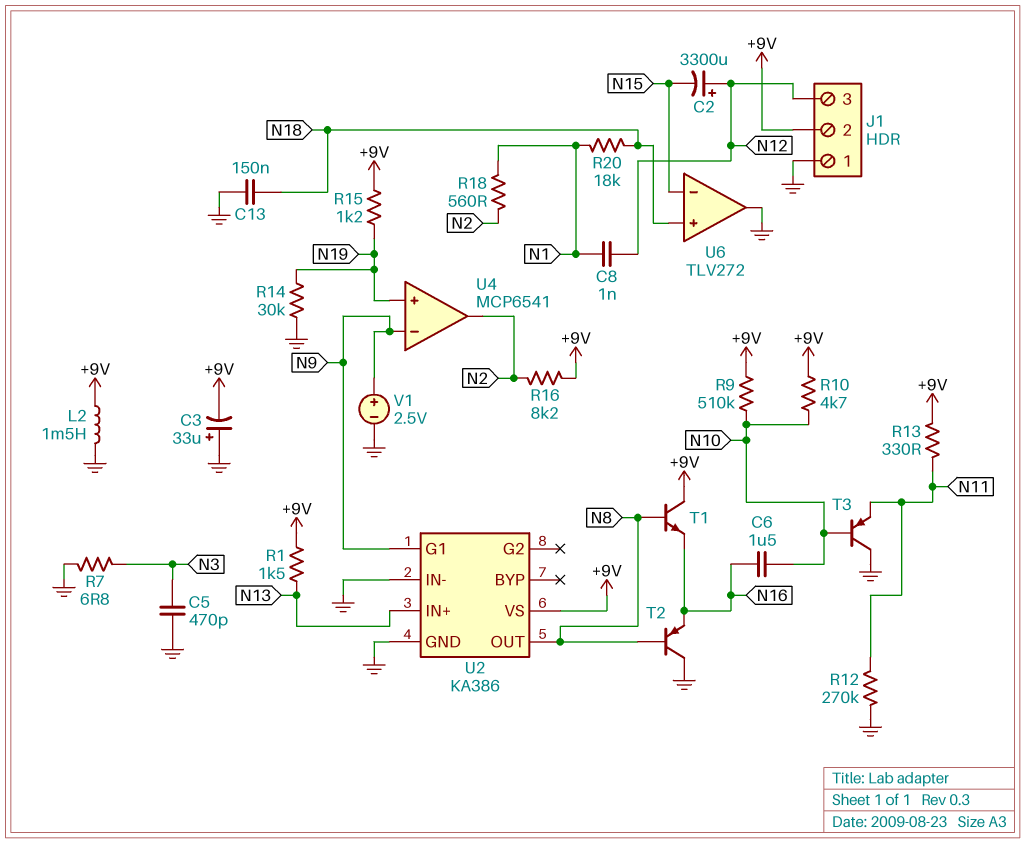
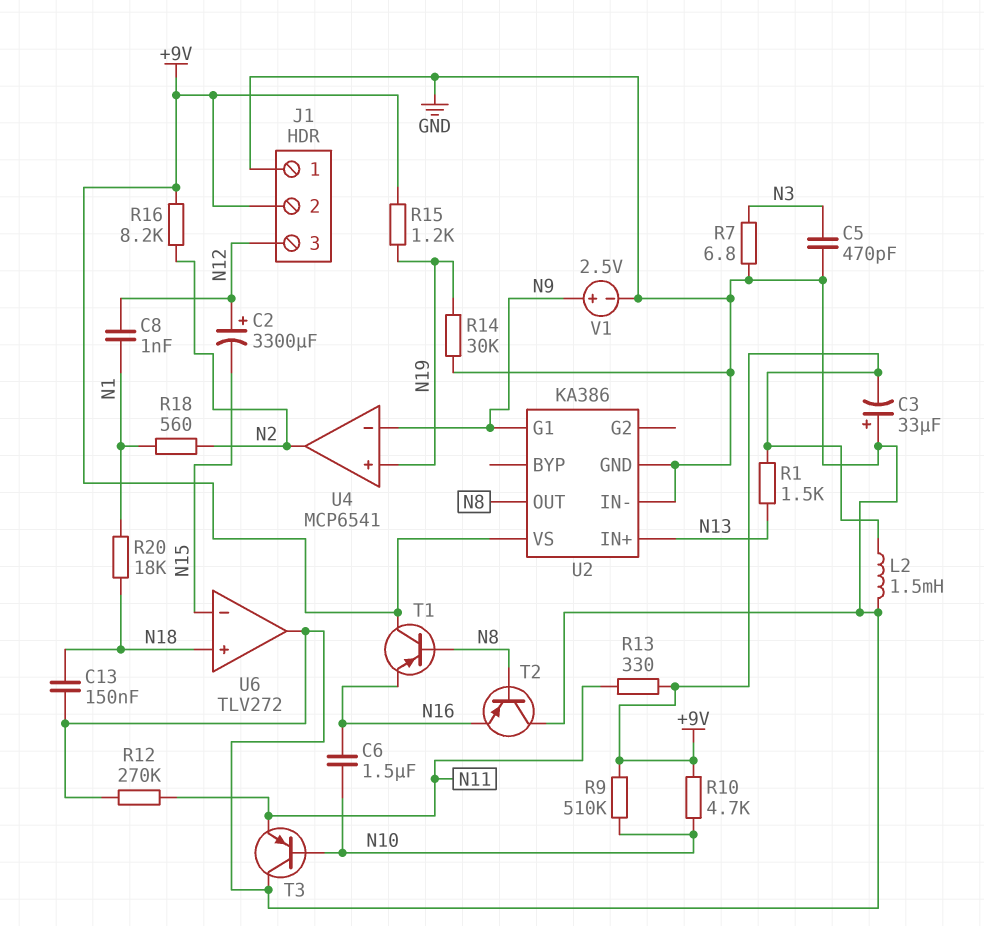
T1: NPN (B N8, C +9V, E N16) -> PNP (B N8, C +9V, E N16)

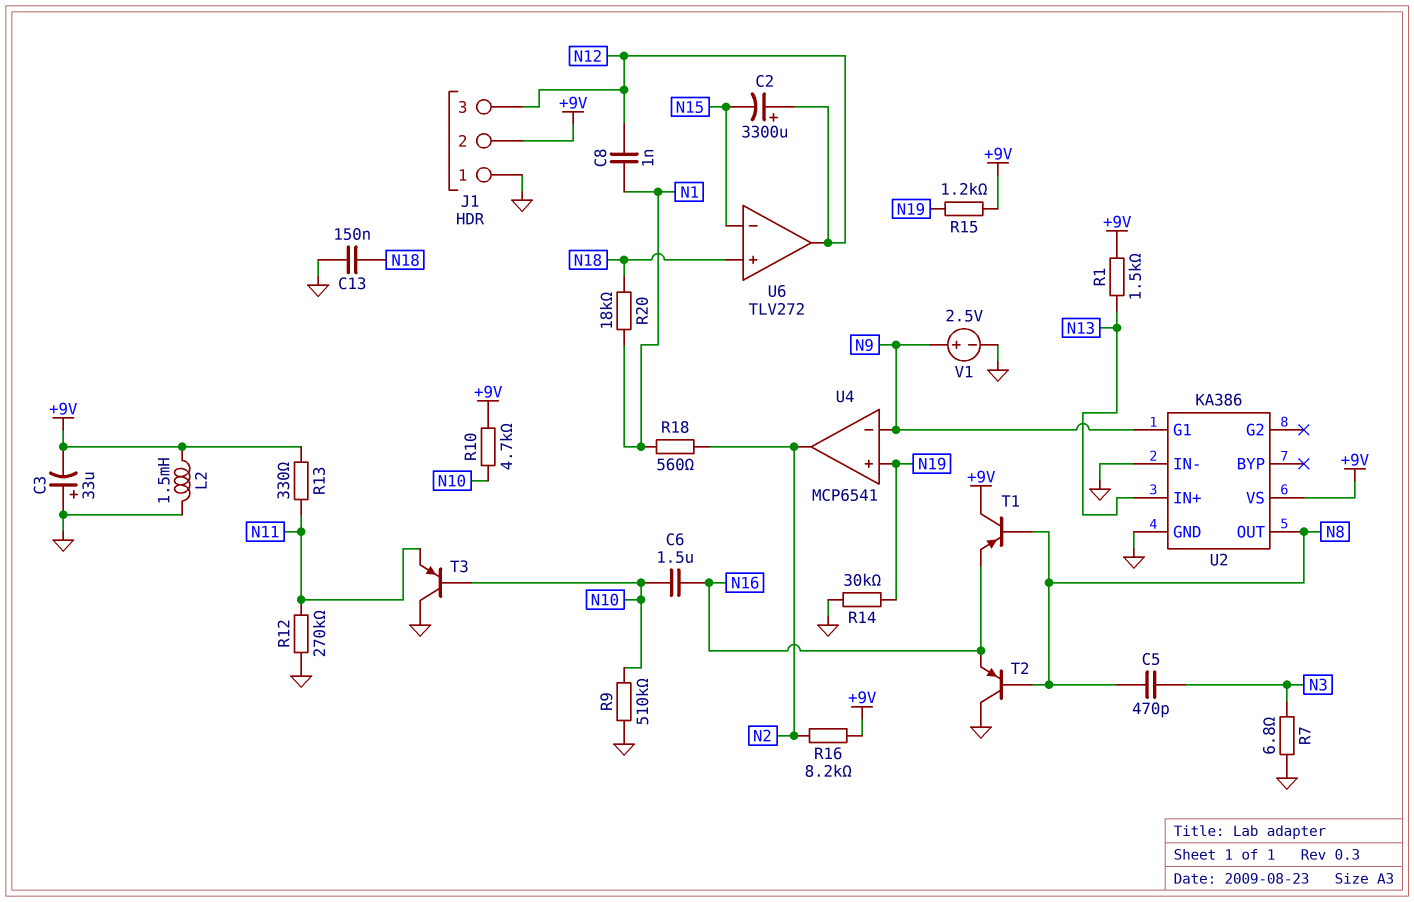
C5: 470pF (GND, N3) -> 470pF (N3, N8)
R9: 510k (+9V, N10) -> 510k (GND, N10)
U6 pin out: GND -> N12

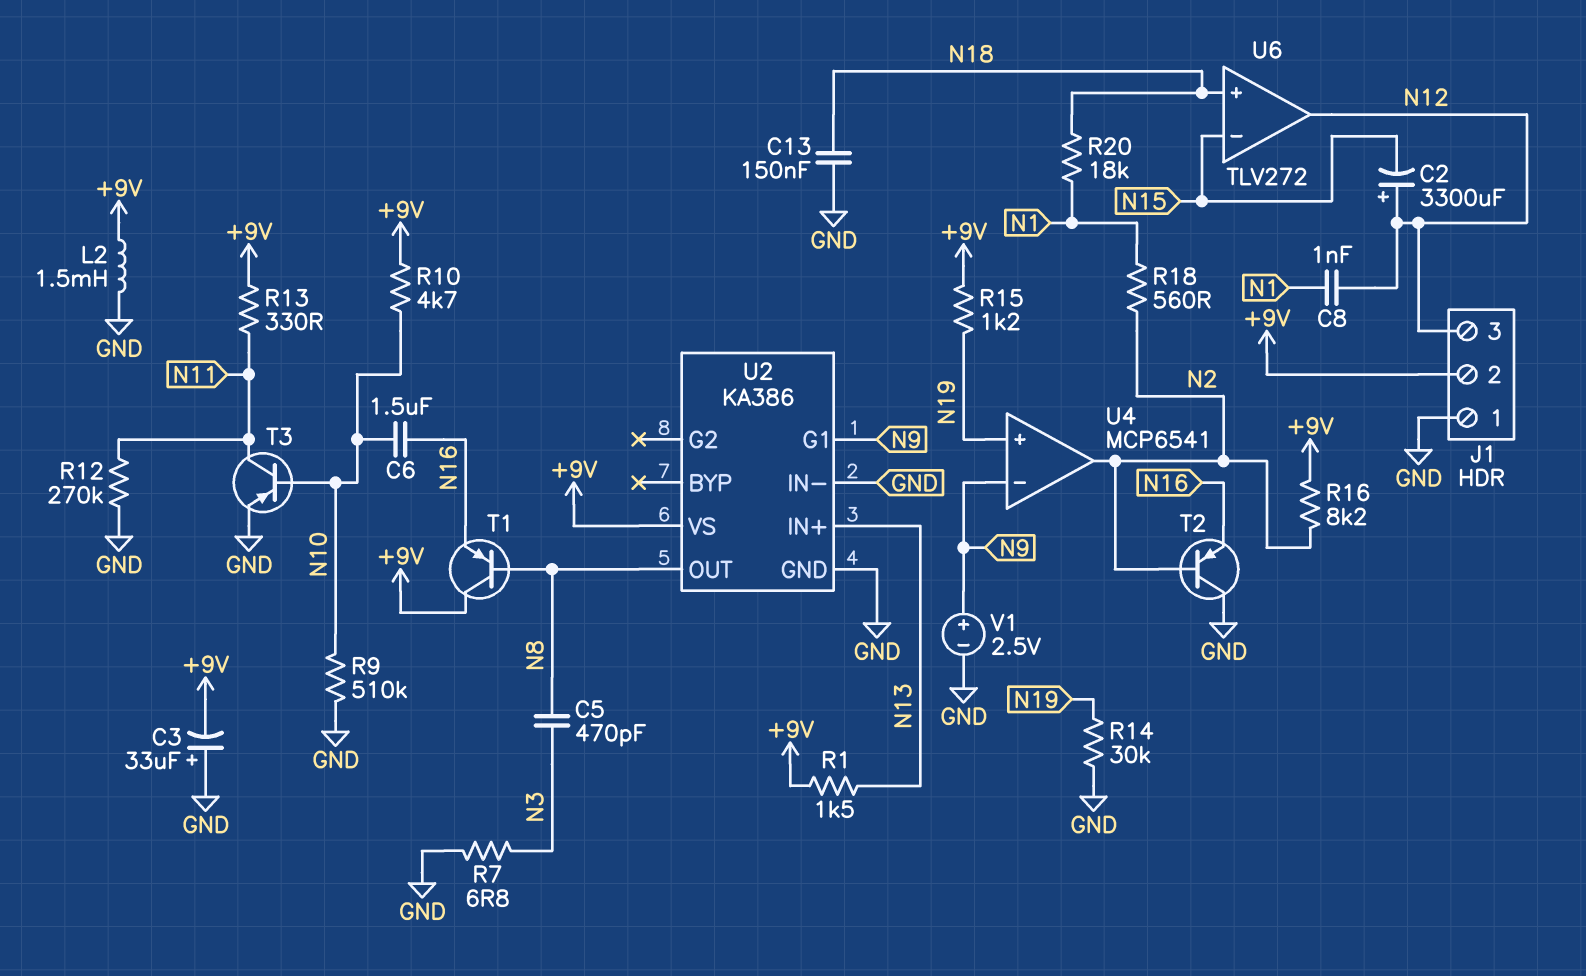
T2: PNP (B N8, C GND, E N16) -> PNP (B N2, C GND, E N16)
T3: PNP (B N10, C GND, E N11) -> PNP (B N10, C N11, E GND)

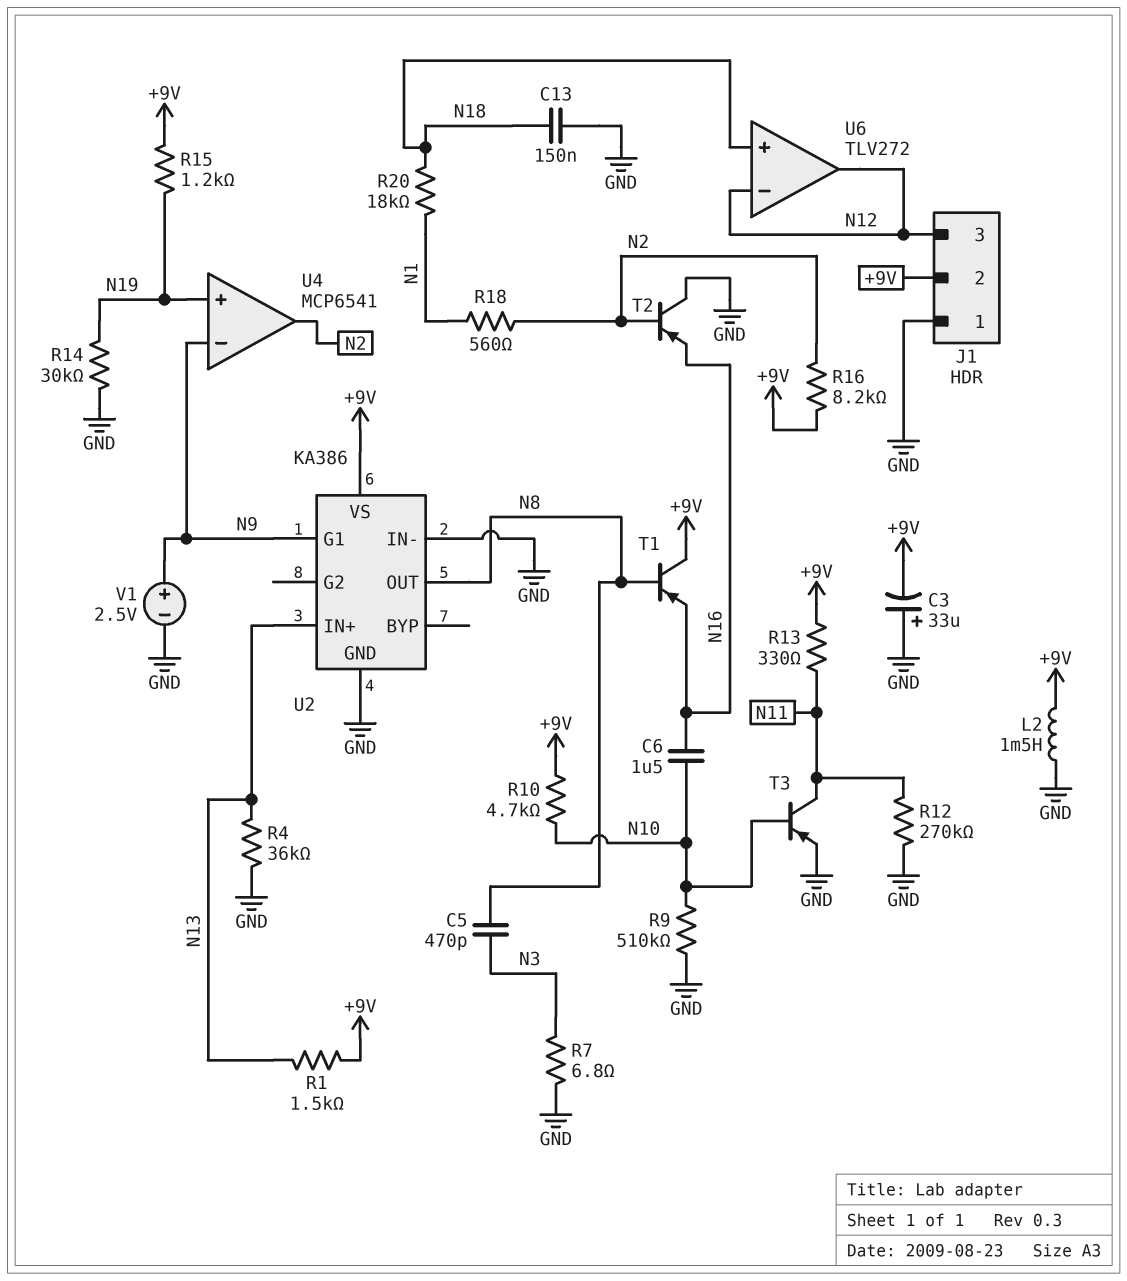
C2: 3300uF (plus N12, minus N15) -> none
C8: 1nF (N1, N12) -> none
R4: none -> 36k (GND, N13)
U6 pin in-: N15 -> N12

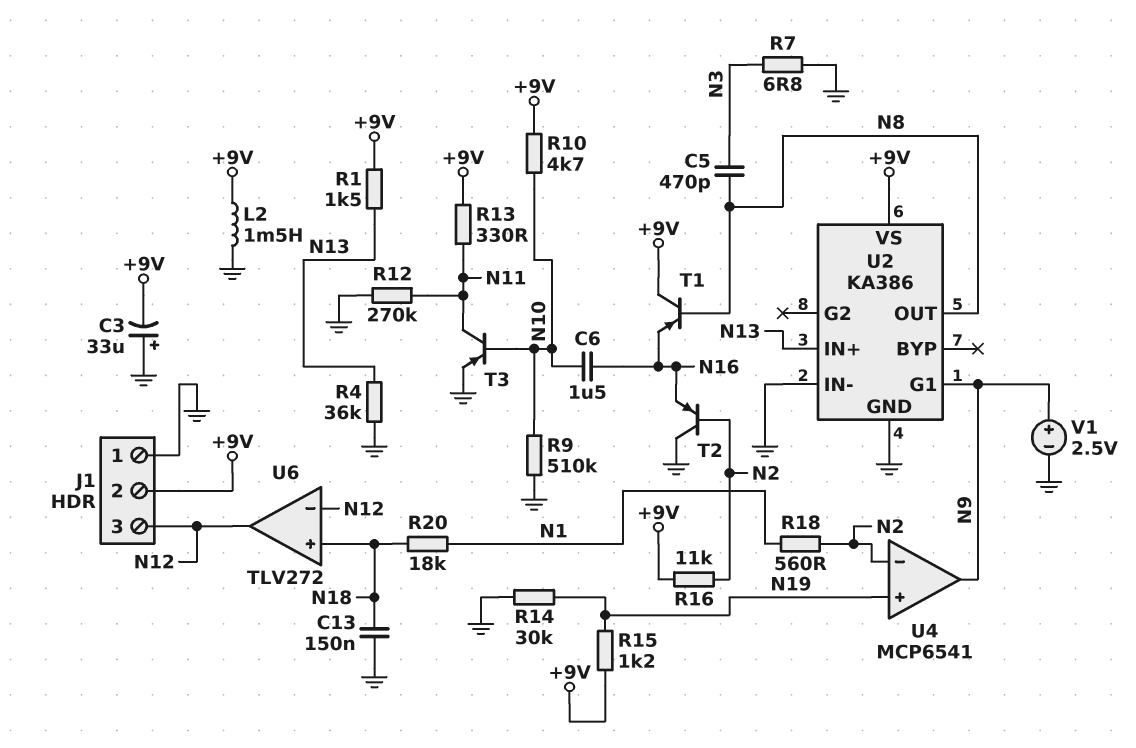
R16: 8.2k (+9V, N2) -> 11k (+9V, N2)
U4 pin in-: N9 -> N2
U4 pin out: N2 -> N9

